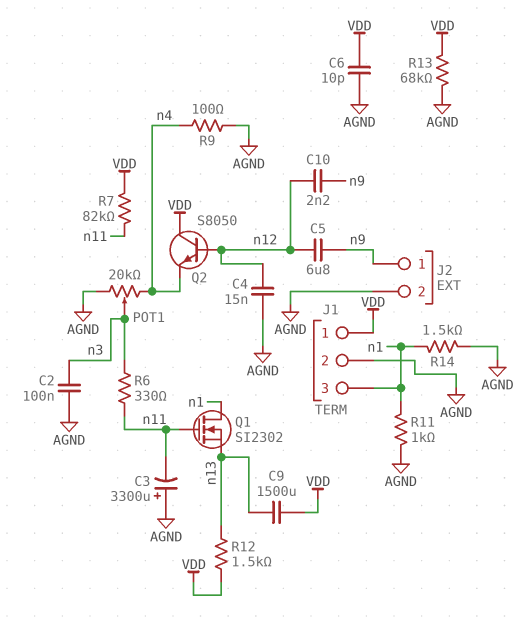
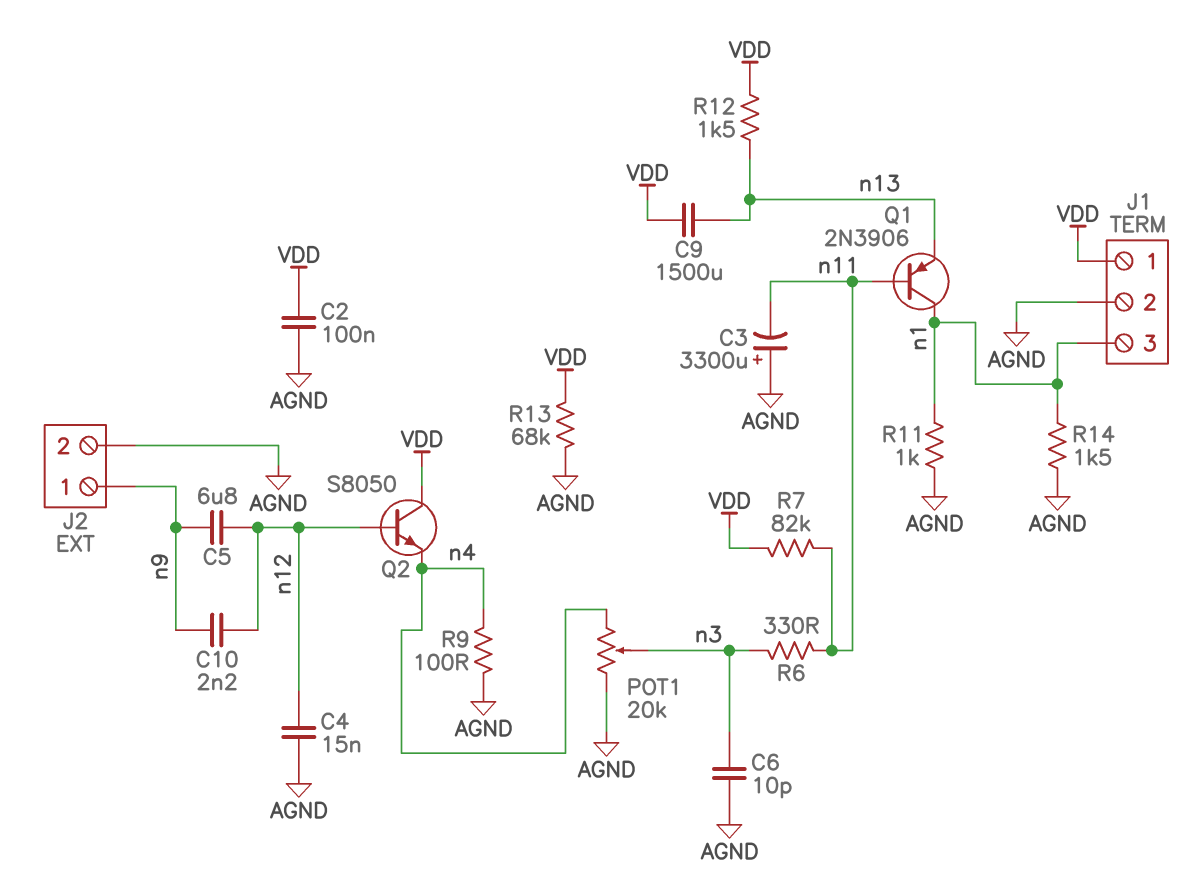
C2: 100nF (AGND, n3) -> 100nF (AGND, VDD)
C6: 10pF (AGND, VDD) -> 10pF (AGND, n3)
Q1: NMOS SI2302 (G n11, D n1, S n13) -> PNP 2N3906 (B n11, C n1, E n13)

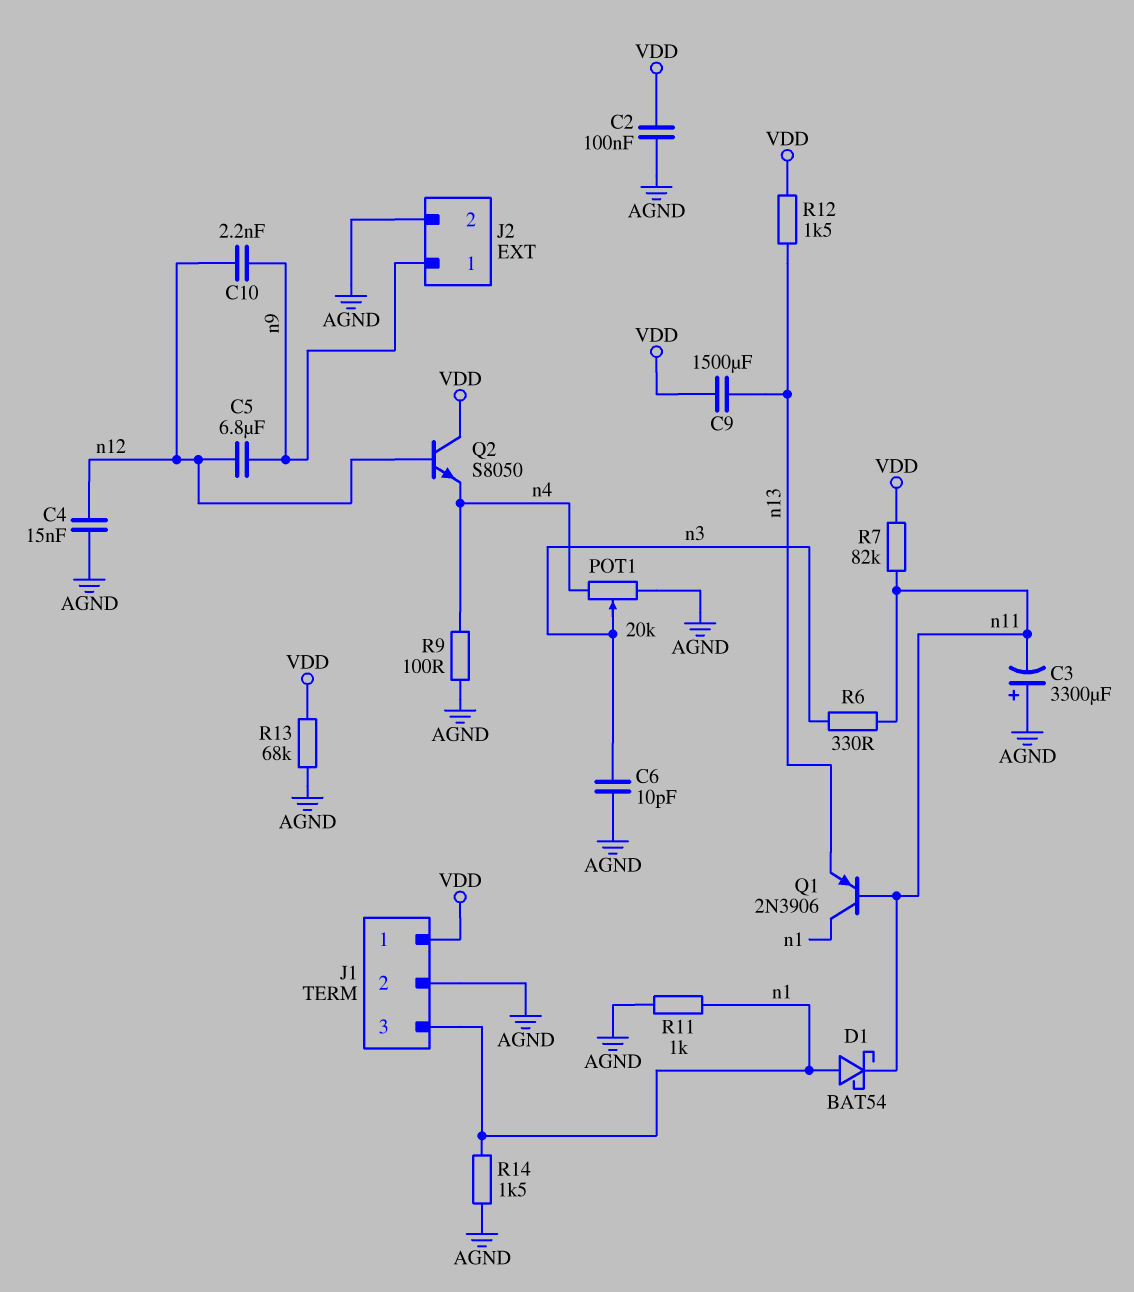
D1: none -> schottky BAT54 (A n1, K n11)

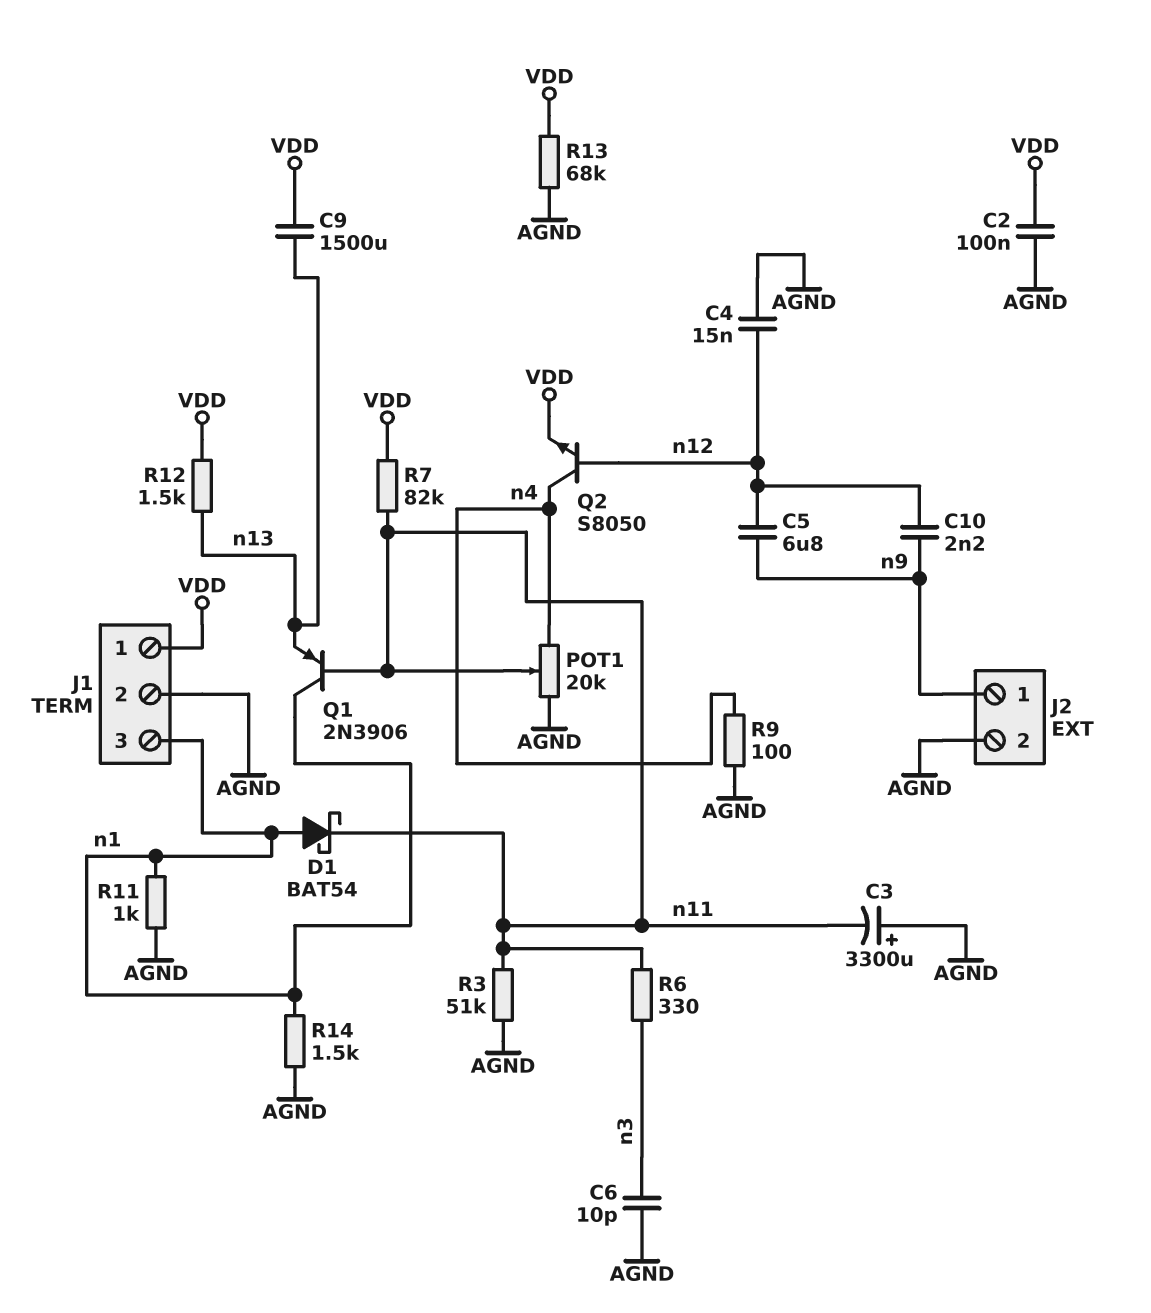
POT1: 20k (AGND, n4, wiper n3) -> 20k (AGND, n4, wiper n11)
Q2: NPN S8050 (B n12, C VDD, E n4) -> NPN S8050 (B n12, C n4, E VDD)
R3: none -> 51k (AGND, n11)

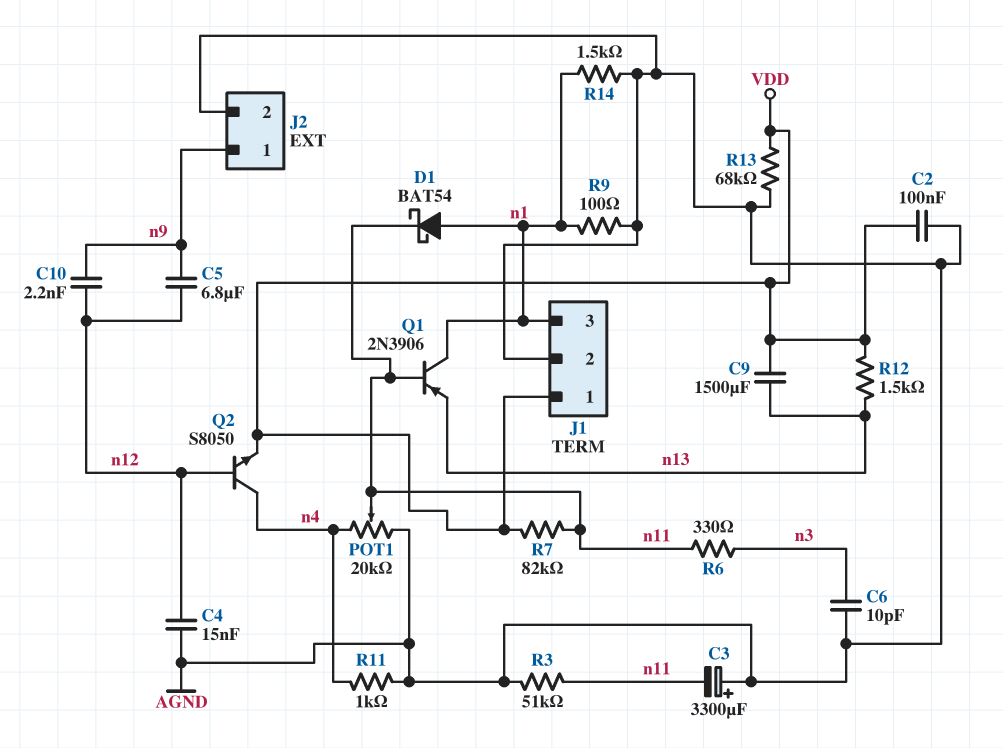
R9: 100 (AGND, n4) -> 100 (AGND, n1)
R11: 1k (AGND, n1) -> 1k (AGND, n4)

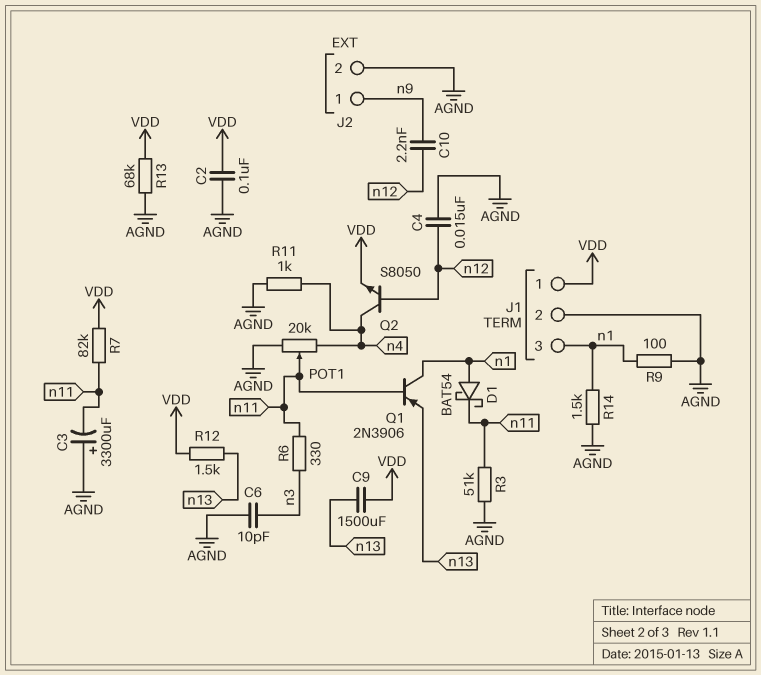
C5: 6.8uF (n9, n12) -> none

